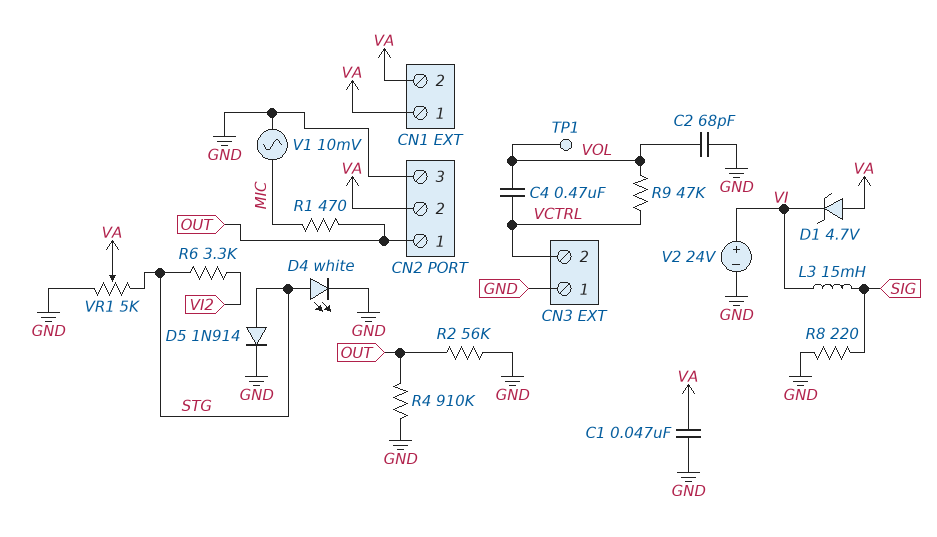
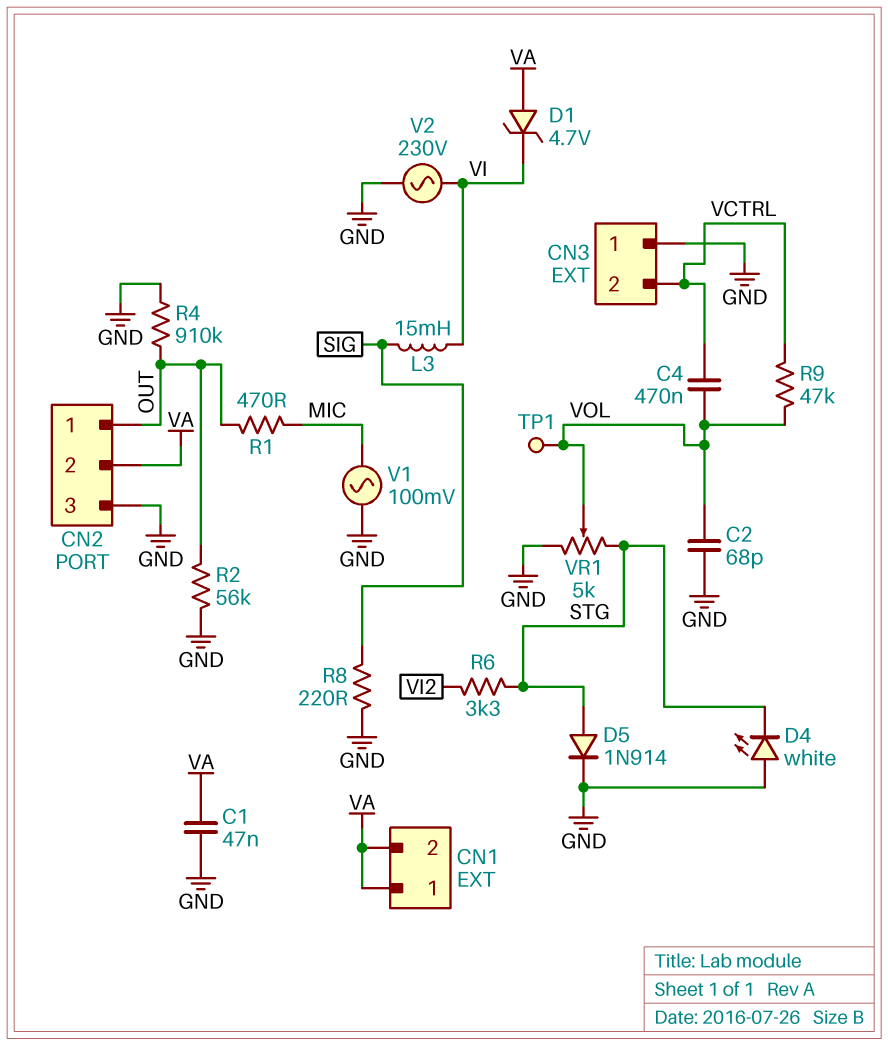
D4: LED white (A STG, K GND) -> LED white (A GND, K STG)
V1: AC 10mV (GND, MIC) -> AC 100mV (GND, MIC)
V2: 24V (plus VI, minus GND) -> AC 230V (GND, VI)
VR1: 5k (GND, STG, wiper VA) -> 5k (GND, STG, wiper VOL)

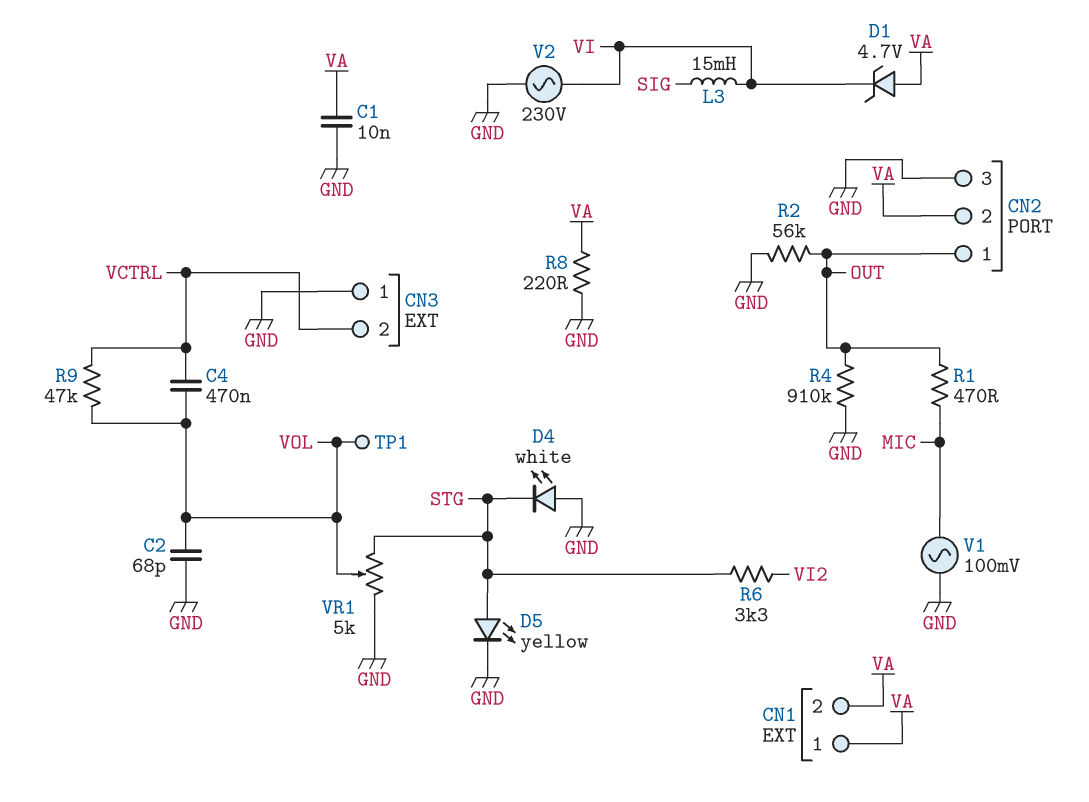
C1: 47nF (GND, VA) -> 10nF (GND, VA)
D5: diode 1N914 (A STG, K GND) -> LED yellow (A STG, K GND)
R8: 220 (GND, SIG) -> 220 (GND, VA)

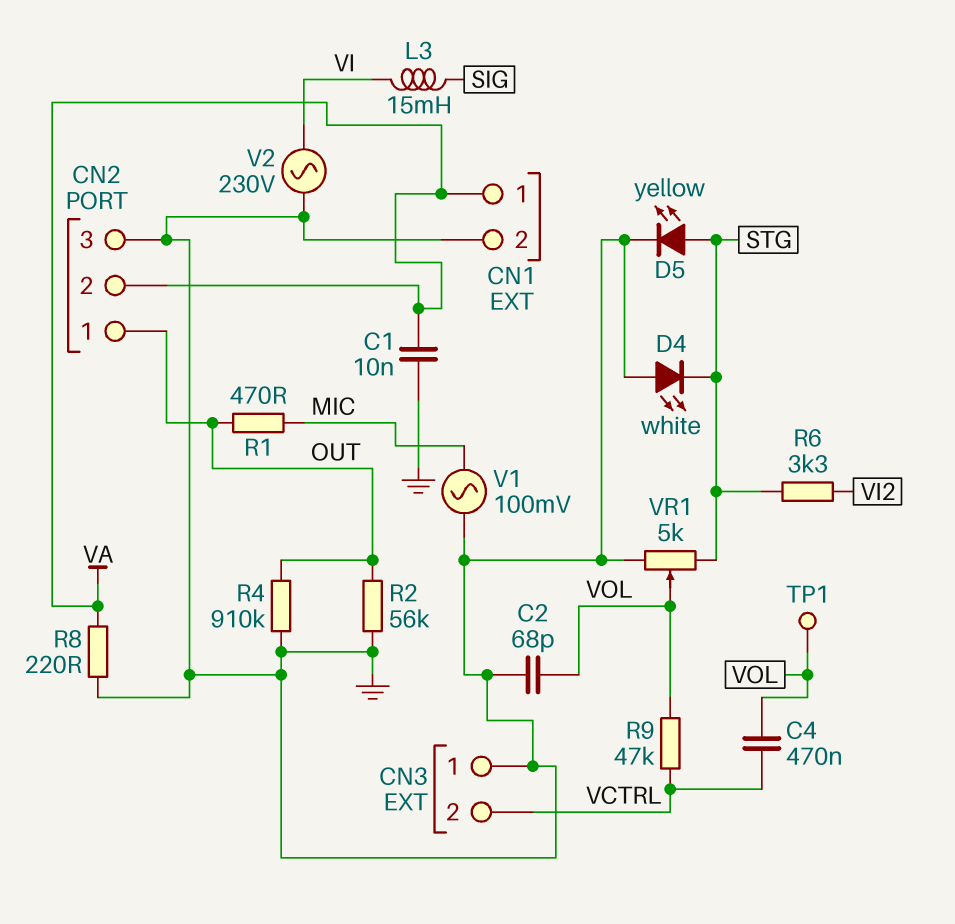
CN1 pin 2: VA -> GND
D1: zener 4.7V (A VA, K VI) -> none

